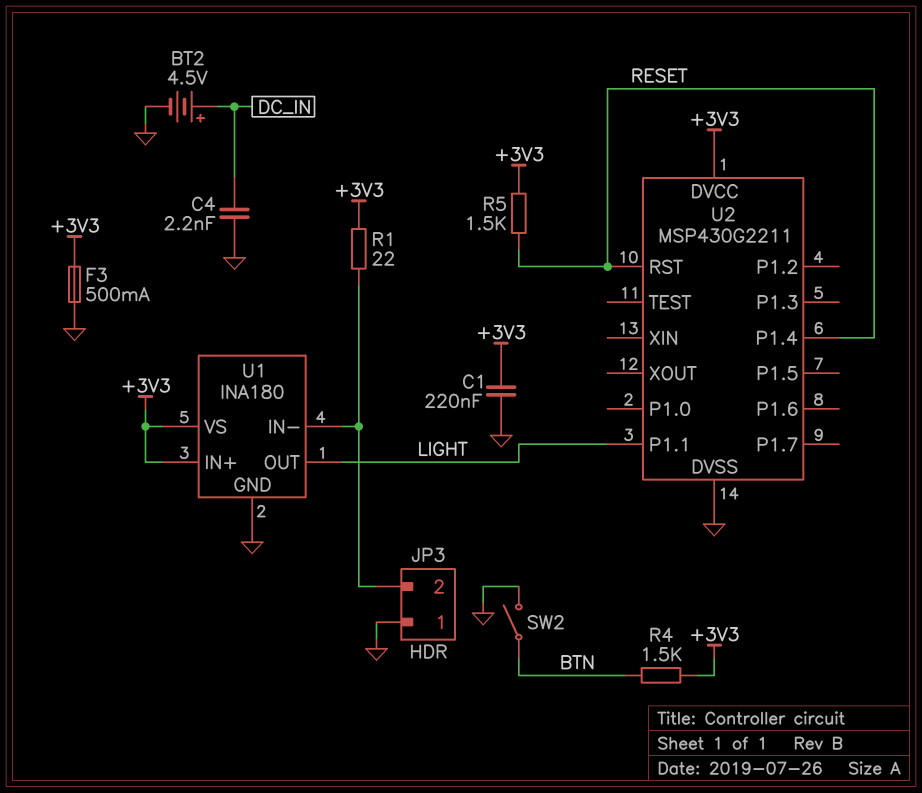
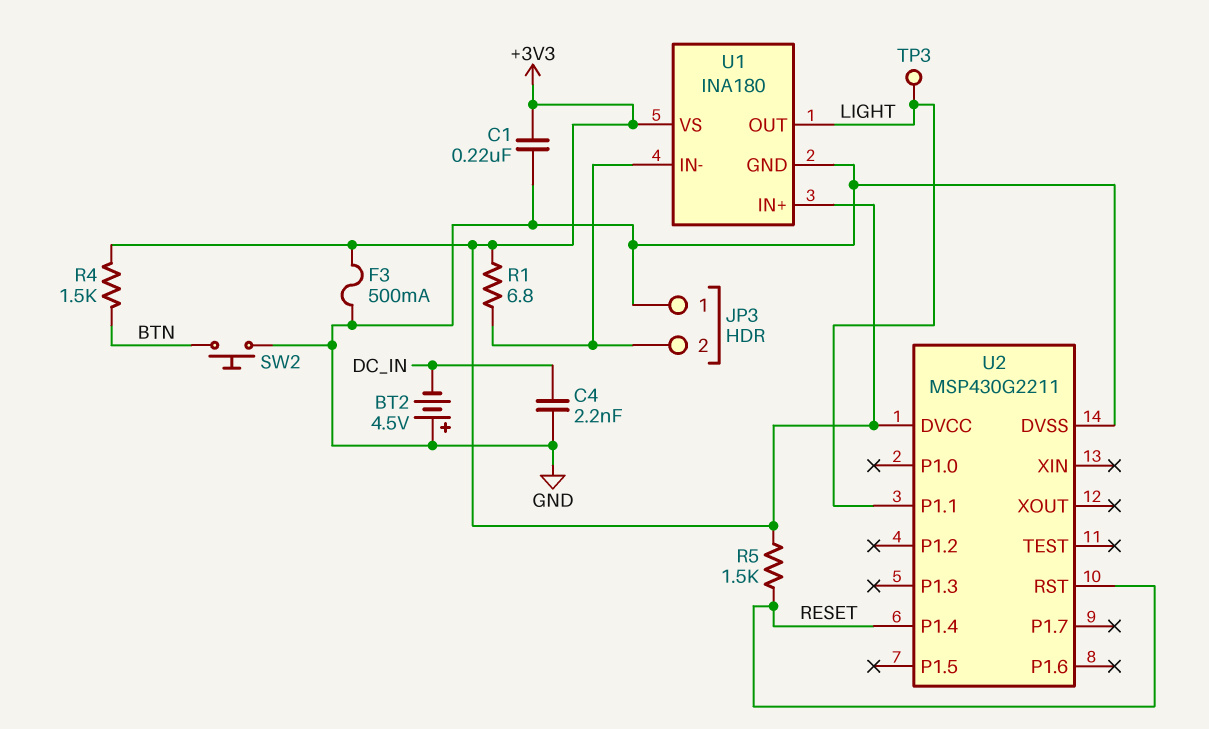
BT2: 4.5V (plus DC_IN, minus GND) -> 4.5V (plus GND, minus DC_IN)
R1: 22 (+3V3, JP3/2) -> 6.8 (+3V3, JP3/2)
SW2: switch (BTN, GND) -> button (BTN, GND)
TP3: none -> test point (LIGHT)

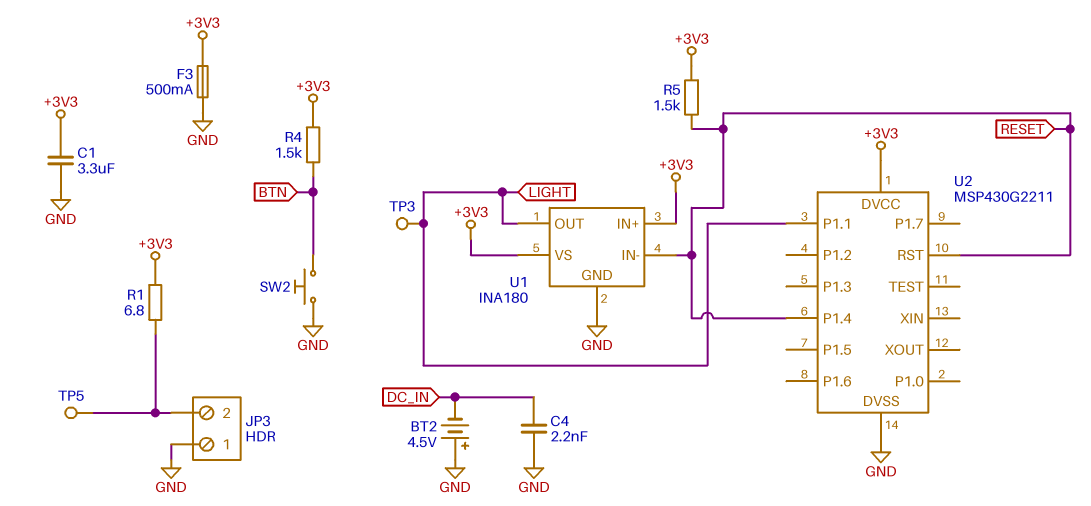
C1: 220nF (+3V3, GND) -> 3.3uF (+3V3, GND)
TP5: none -> test point (JP3/2)
U1 pin IN-: JP3/2 -> RESET

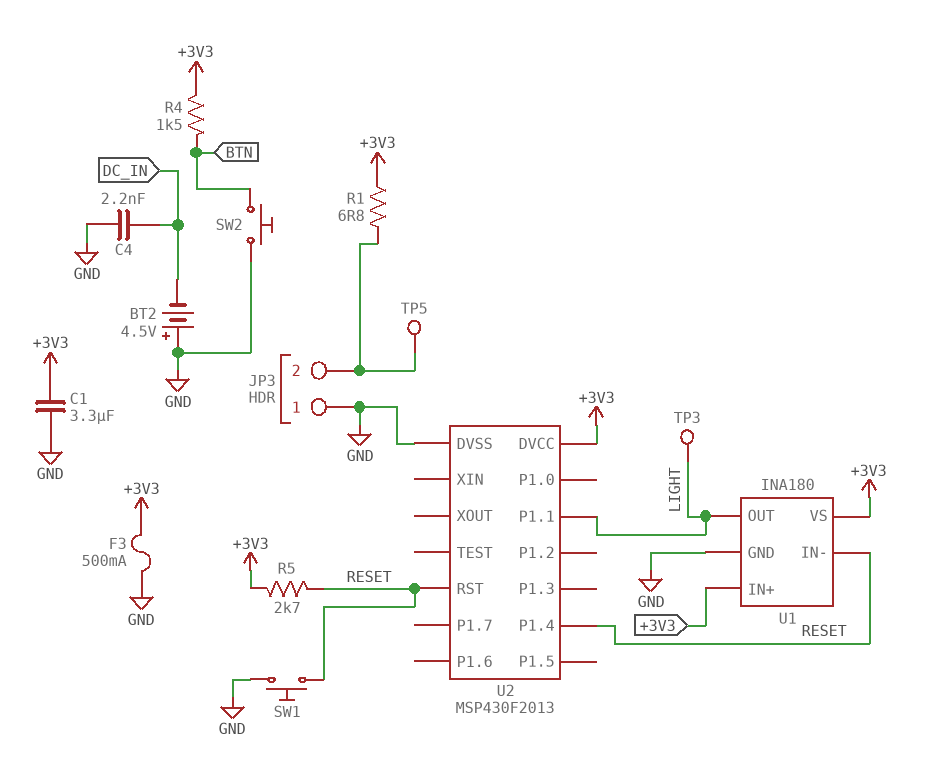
R5: 1.5k (+3V3, RESET) -> 2.7k (+3V3, RESET)
SW1: none -> button (GND, RESET)
U2: MSP430G2211 -> MSP430F2013

